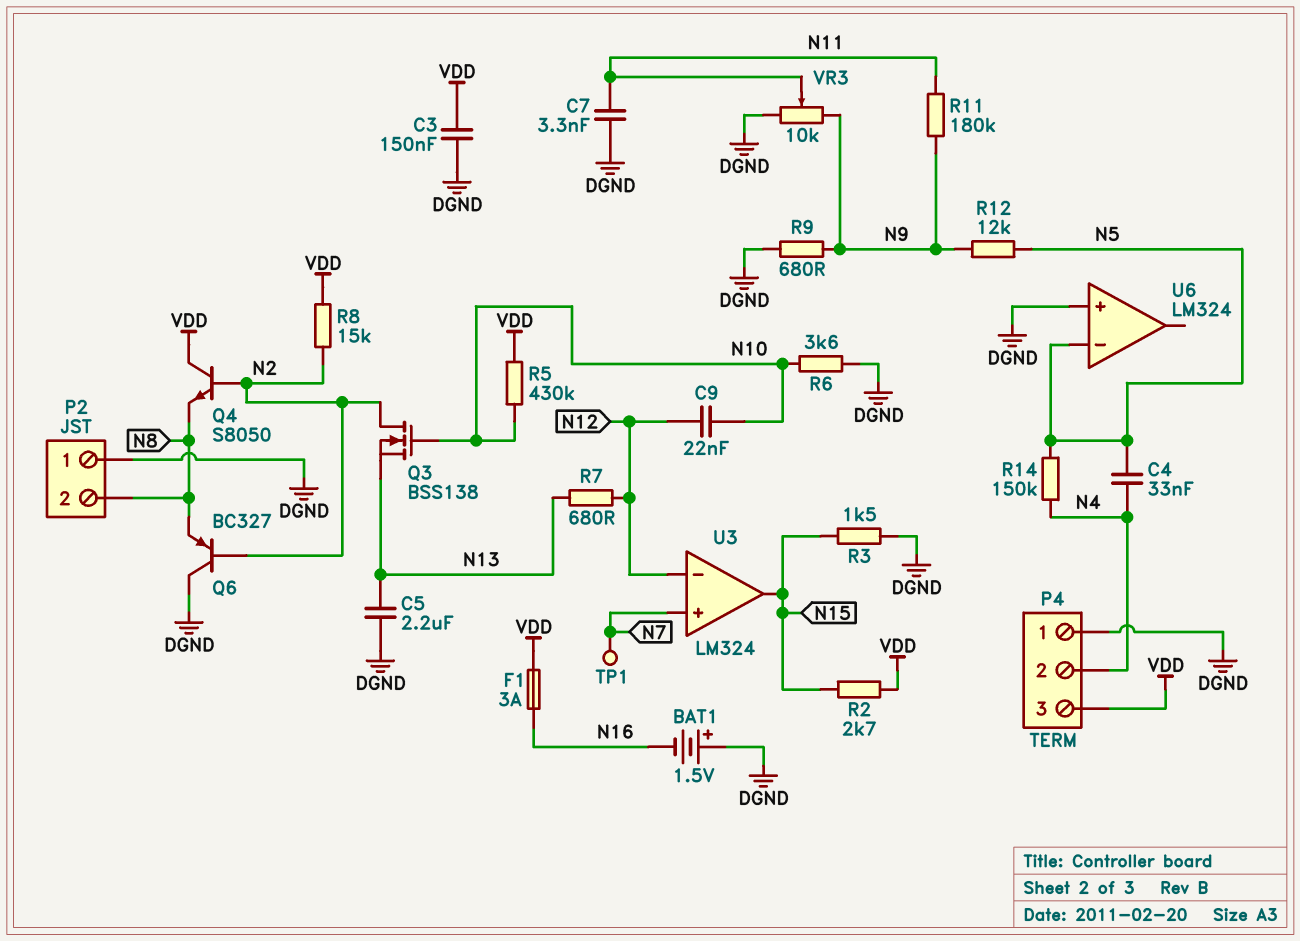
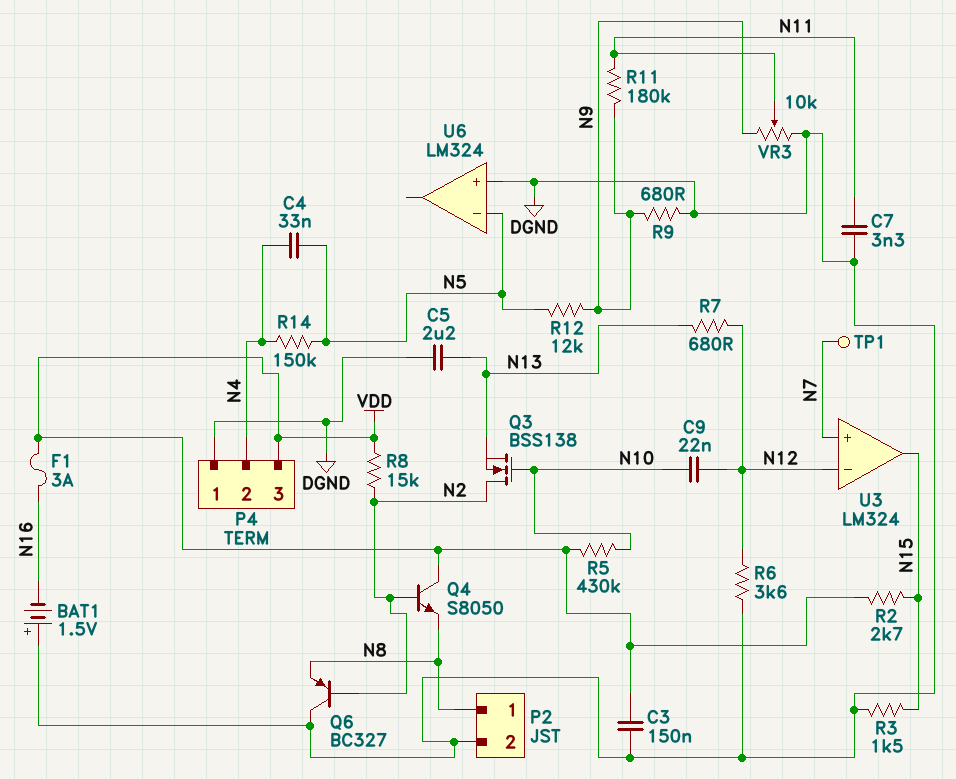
P2 pin 1: DGND -> N8
P2 pin 2: N8 -> DGND
R6: 3.6k (DGND, N10) -> 3.6k (DGND, N12)

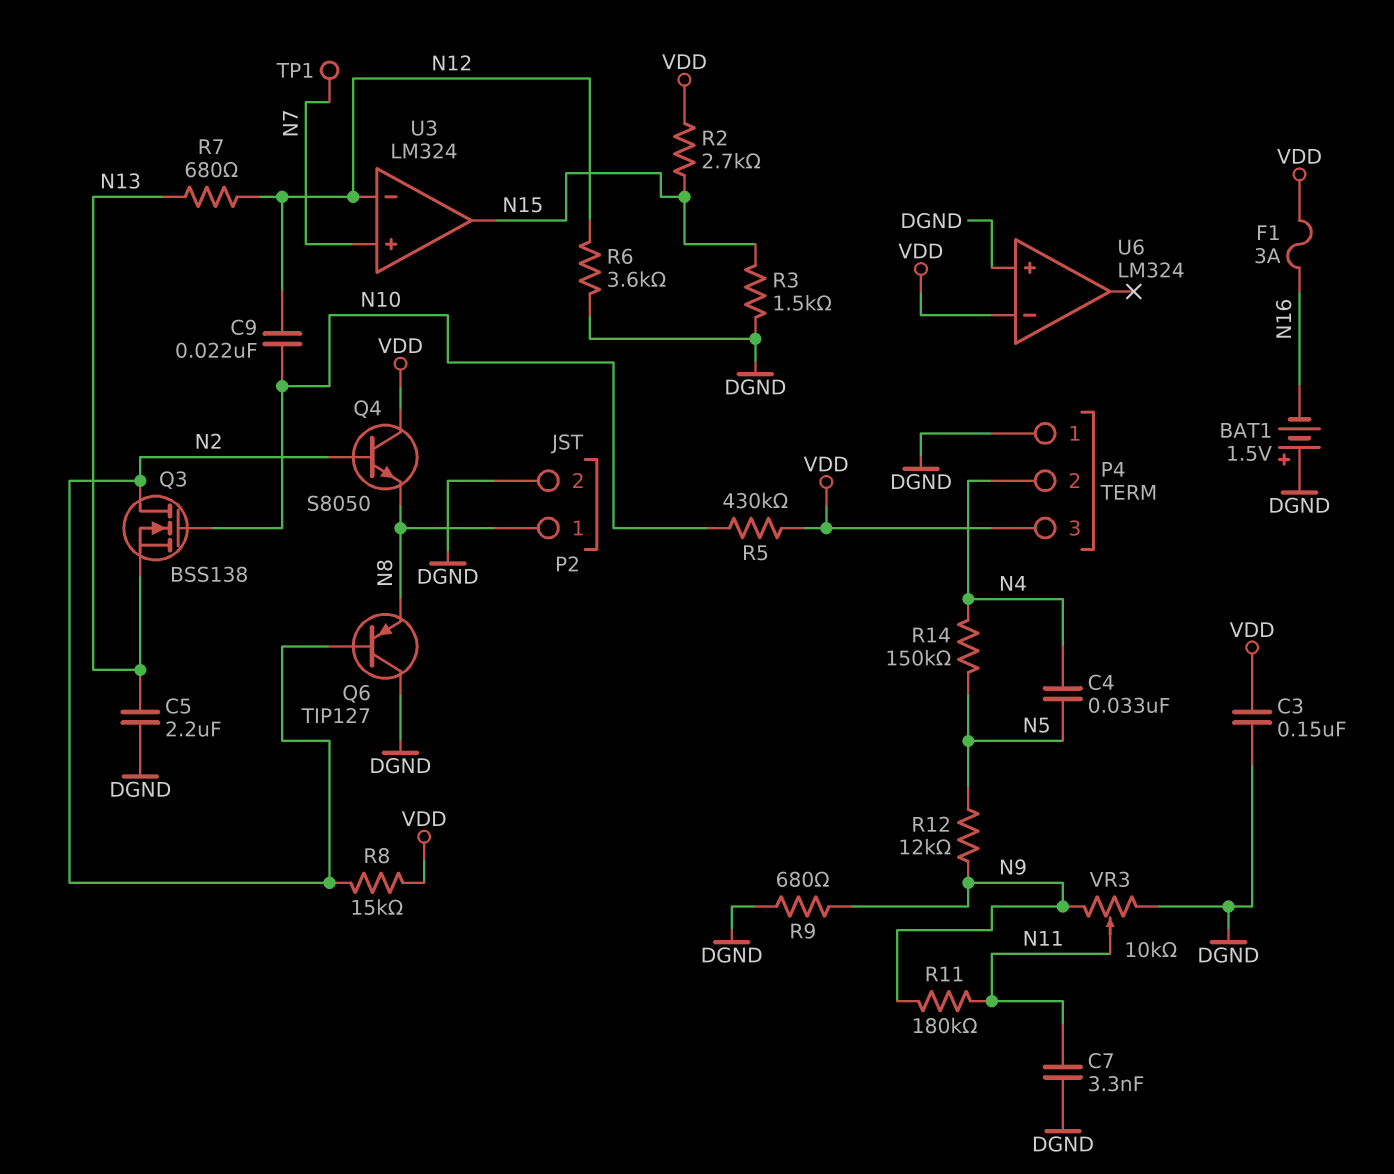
Q6: PNP BC327 (B N2, C DGND, E N8) -> PNP TIP127 (B N2, C DGND, E N8)
U6 pin in-: N5 -> VDD

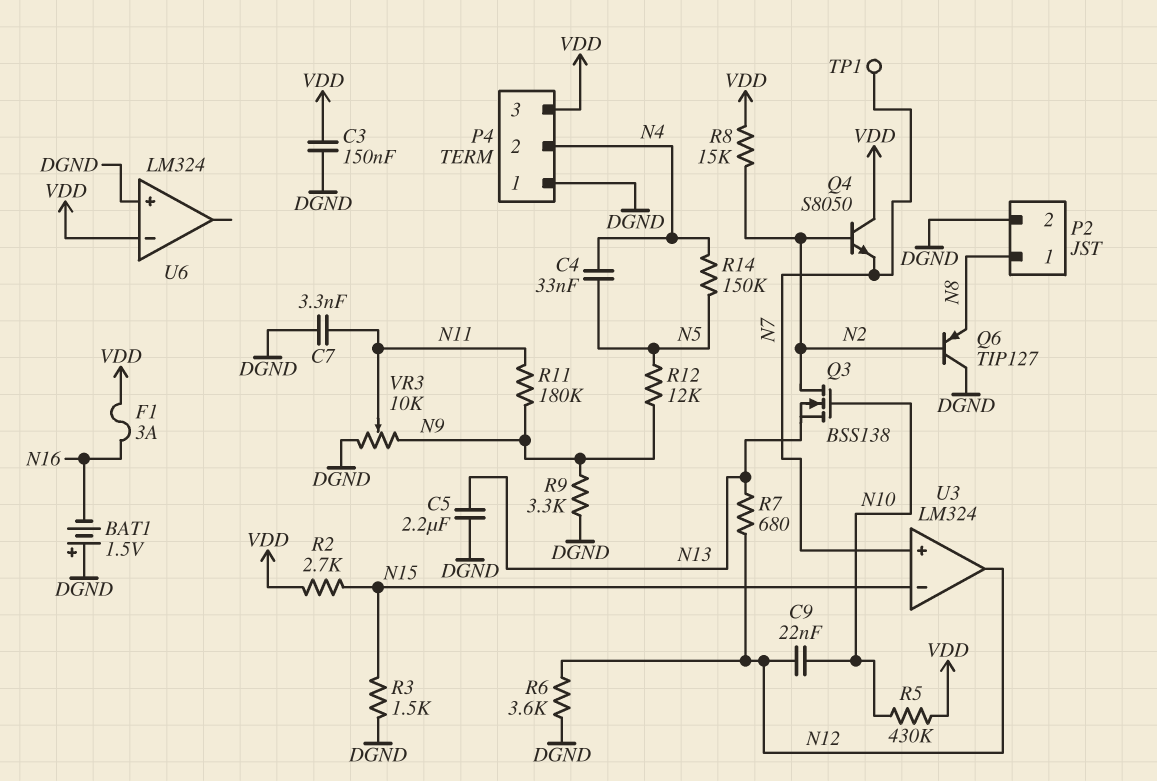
Q4: NPN S8050 (B N2, C VDD, E N8) -> NPN S8050 (B N2, C VDD, E N7)
R9: 680 (DGND, N9) -> 3.3k (DGND, N9)
U3 pin in-: N12 -> N15
U3 pin out: N15 -> N12

